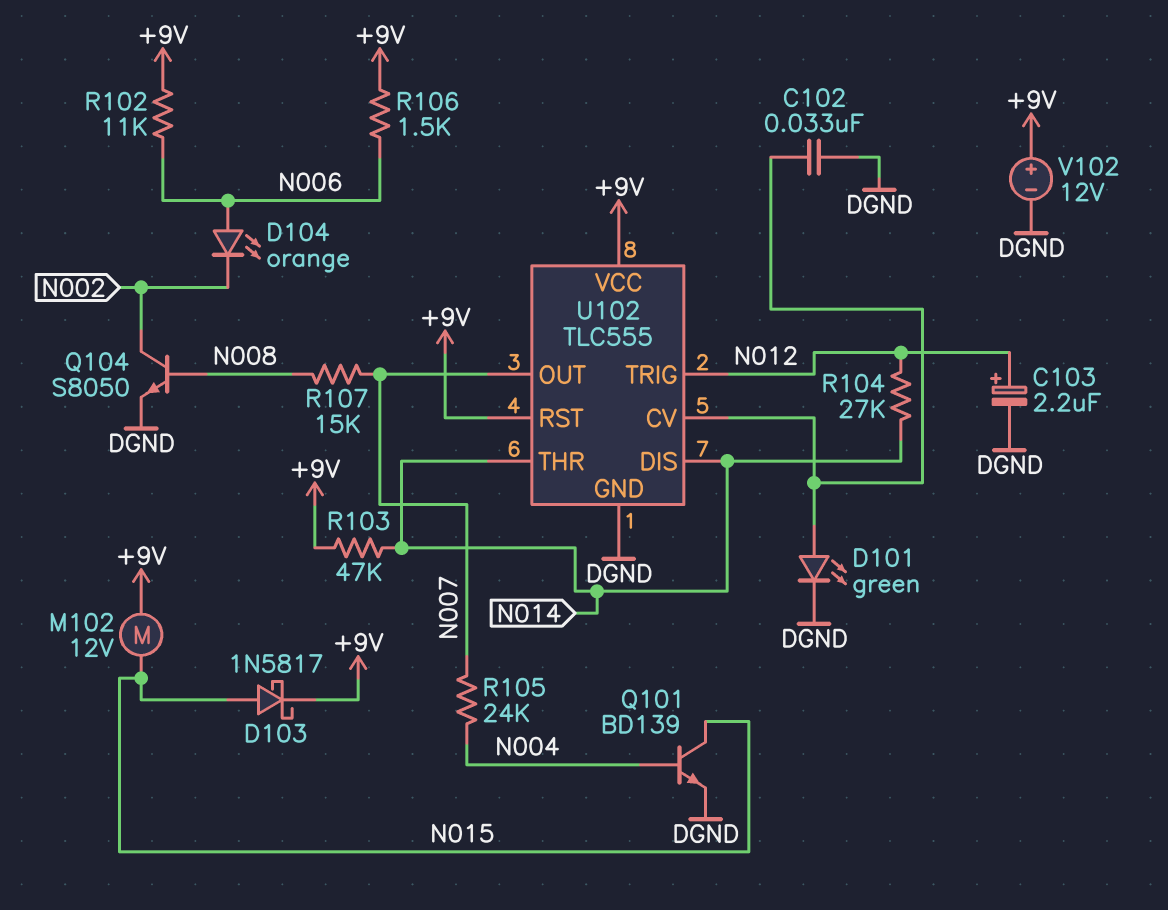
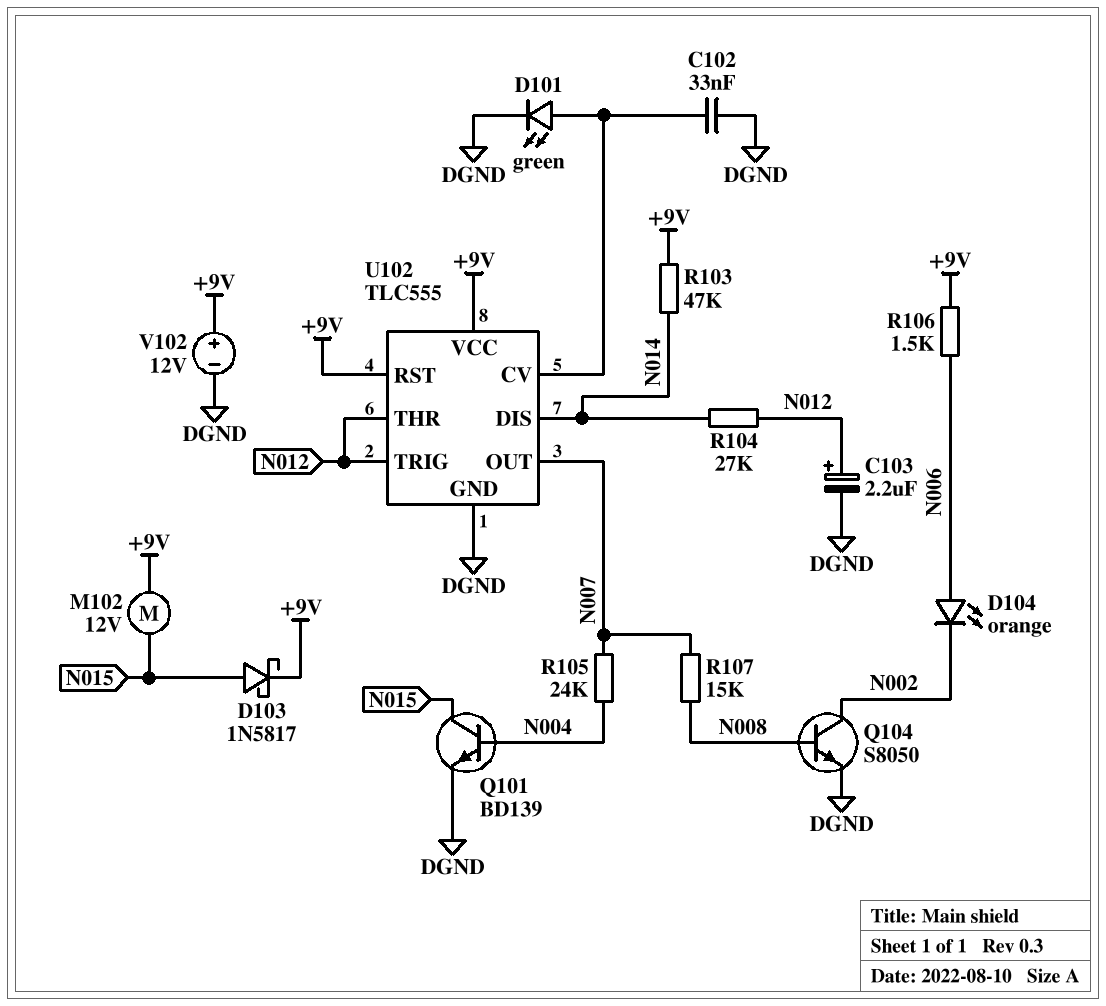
R102: 11k (+9V, N006) -> none
U102 pin THR: N014 -> N012

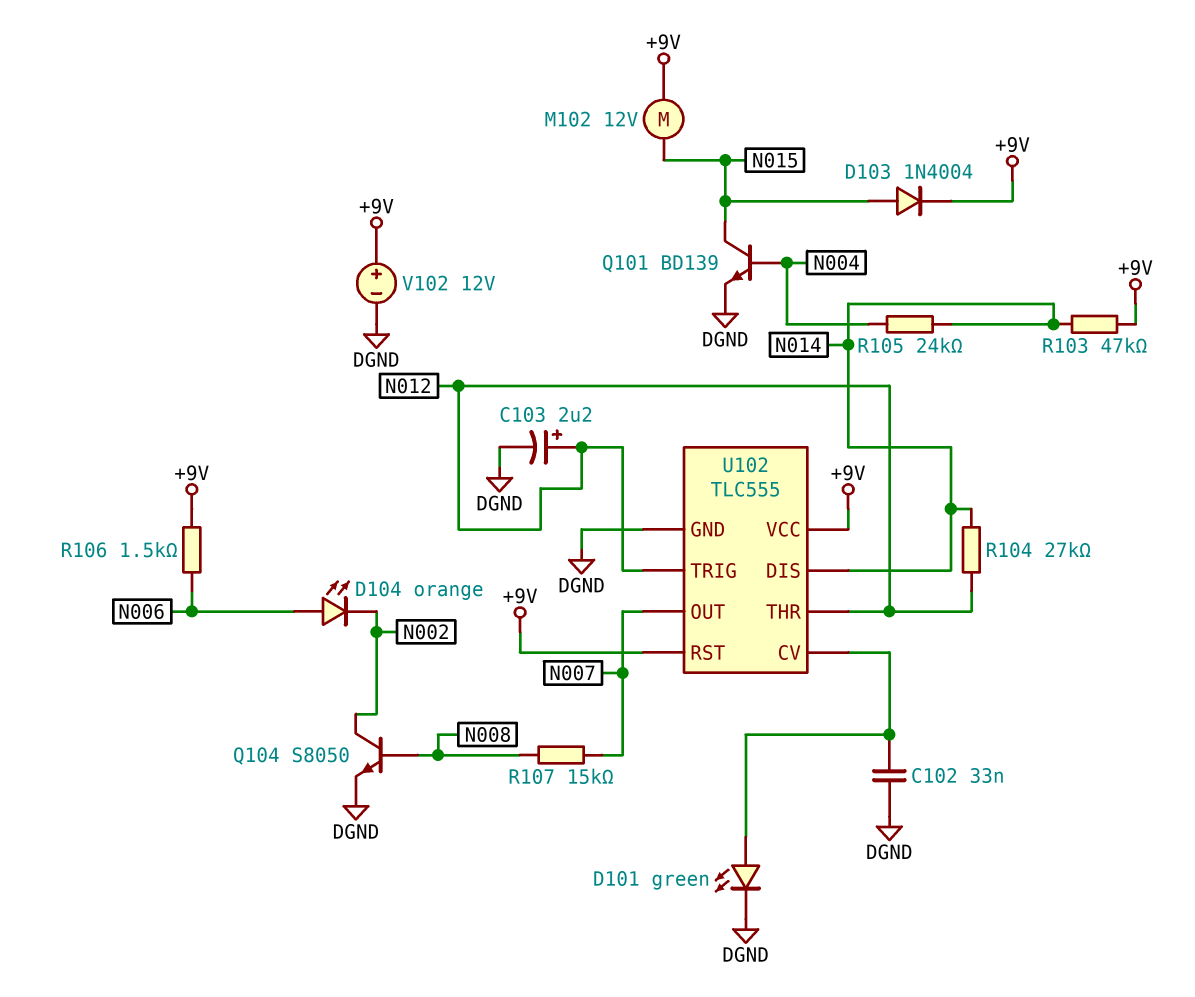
D103: schottky 1N5817 (A N015, K +9V) -> diode 1N4004 (A N015, K +9V)
R105: 24k (N004, N007) -> 24k (N004, N014)

